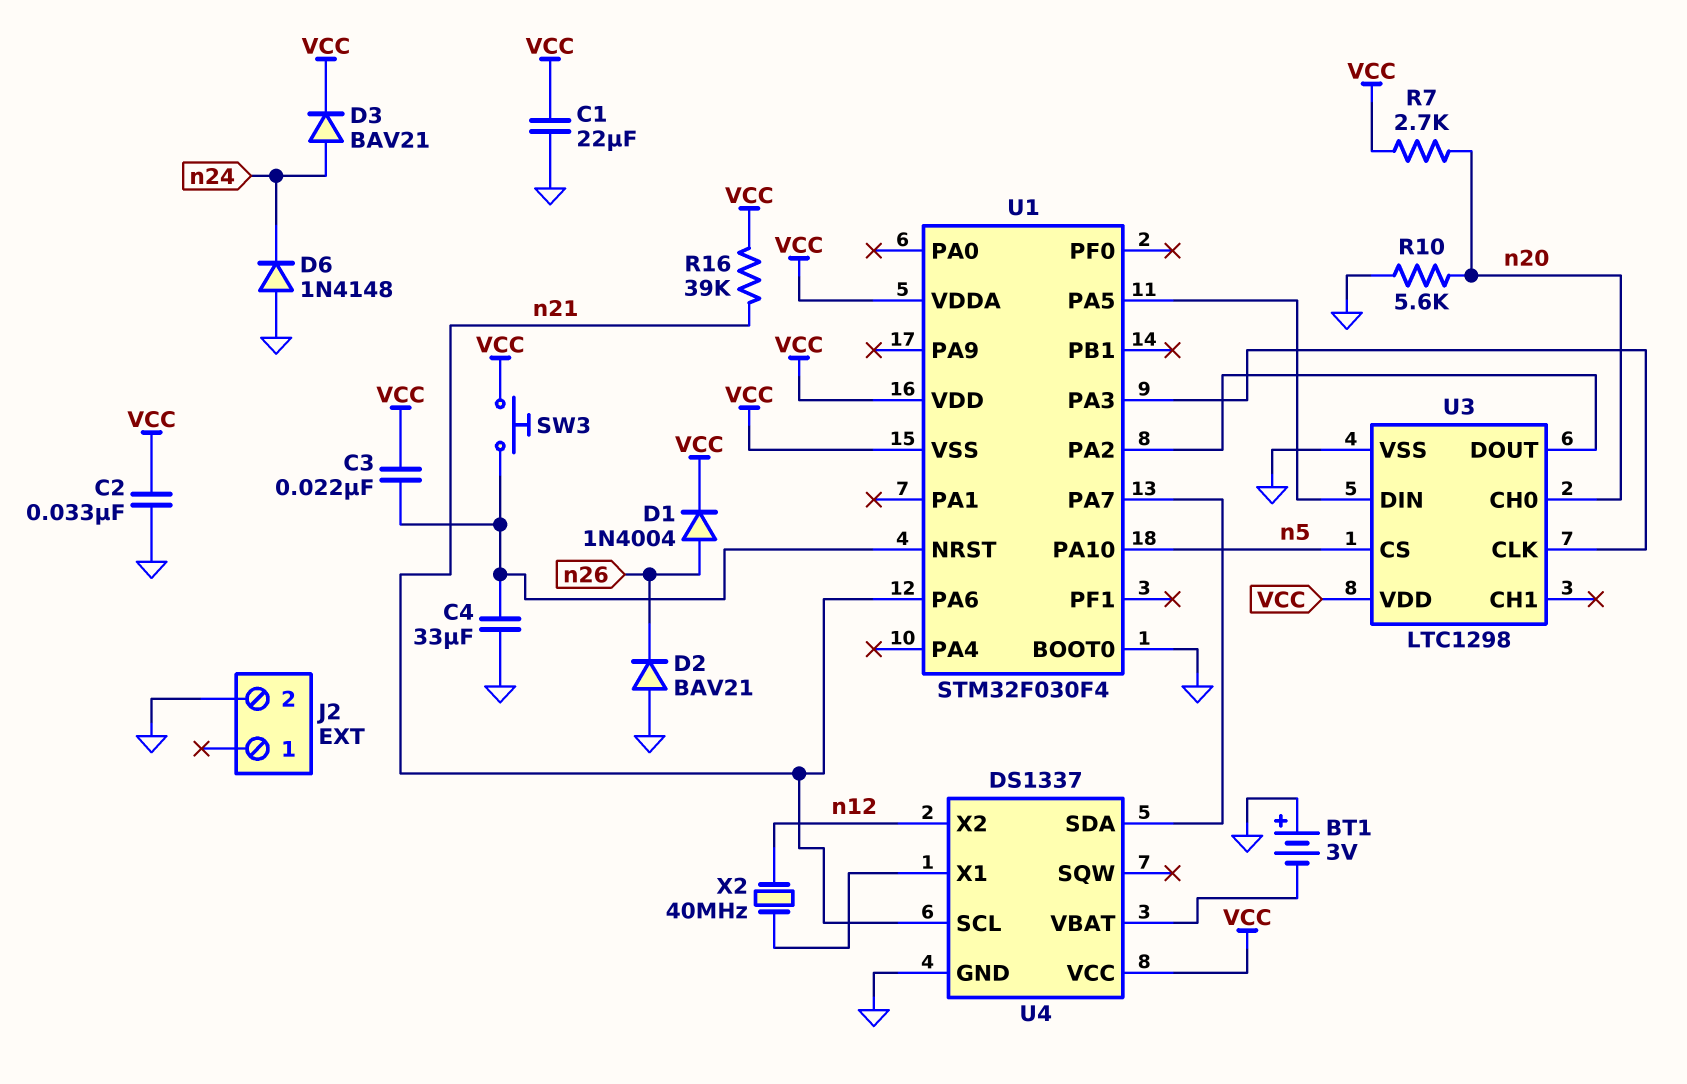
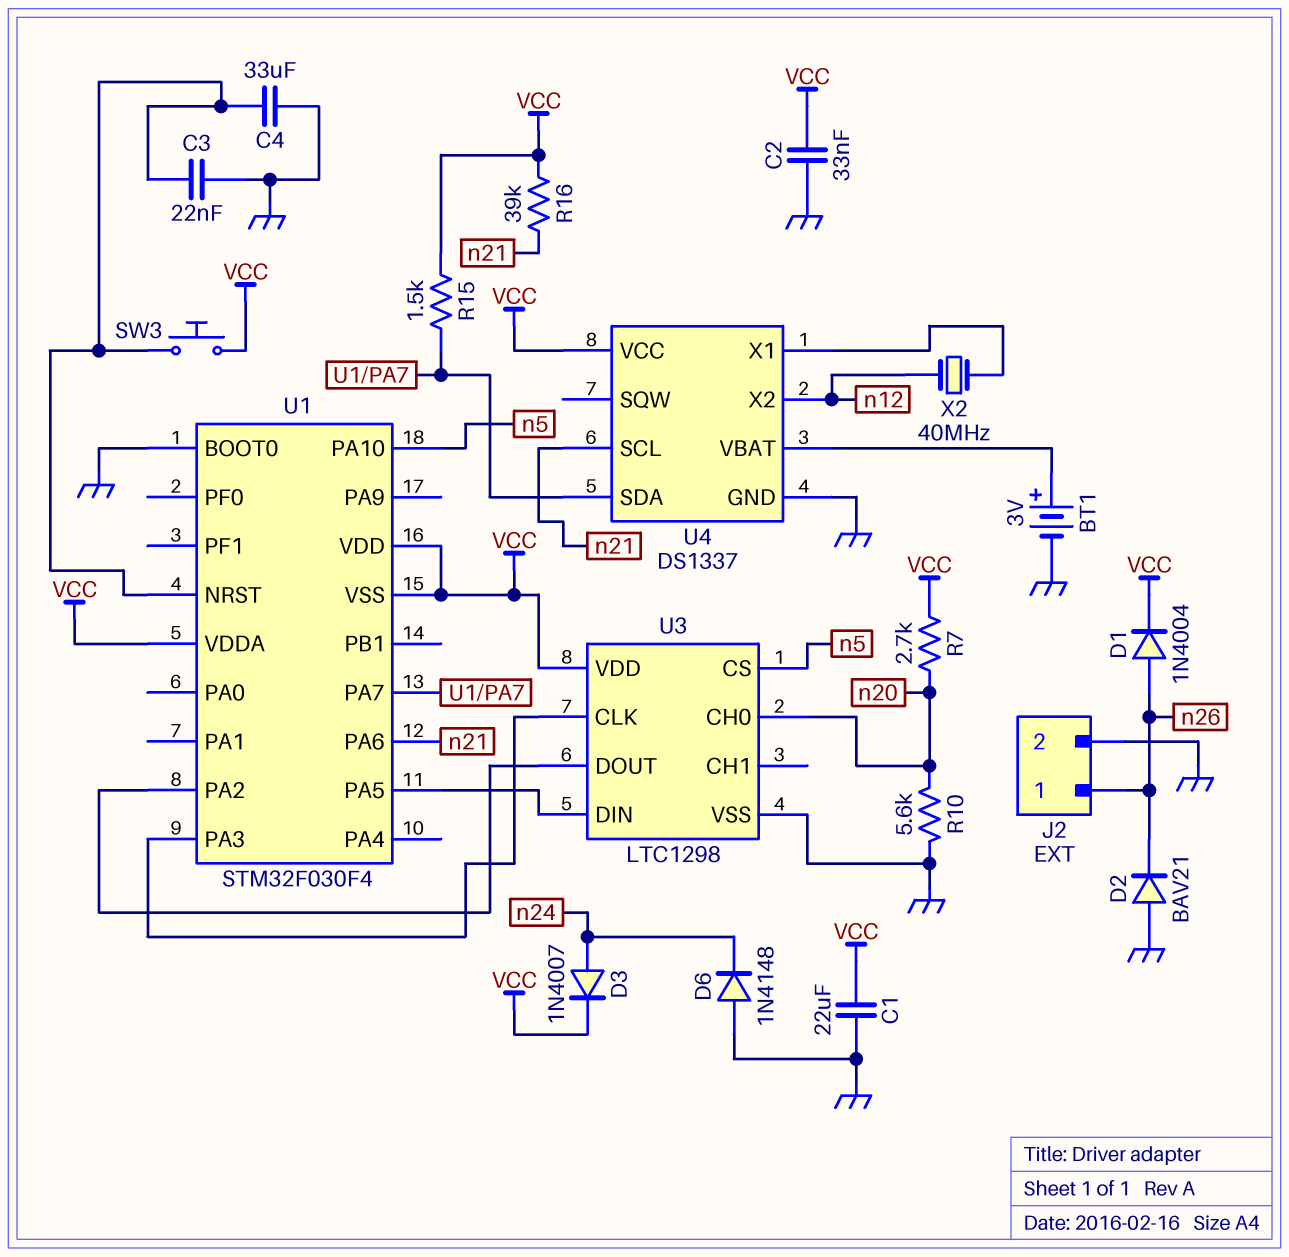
BT1: 3V (plus GND, minus U4/VBAT) -> 3V (plus U4/VBAT, minus GND)
C3: 22nF (U1/NRST, VCC) -> 22nF (GND, U1/NRST)
D3: diode BAV21 (A n24, K VCC) -> diode 1N4007 (A n24, K VCC)
J2 pin 1: none -> n26
R15: none -> 1.5k (U1/PA7, VCC)

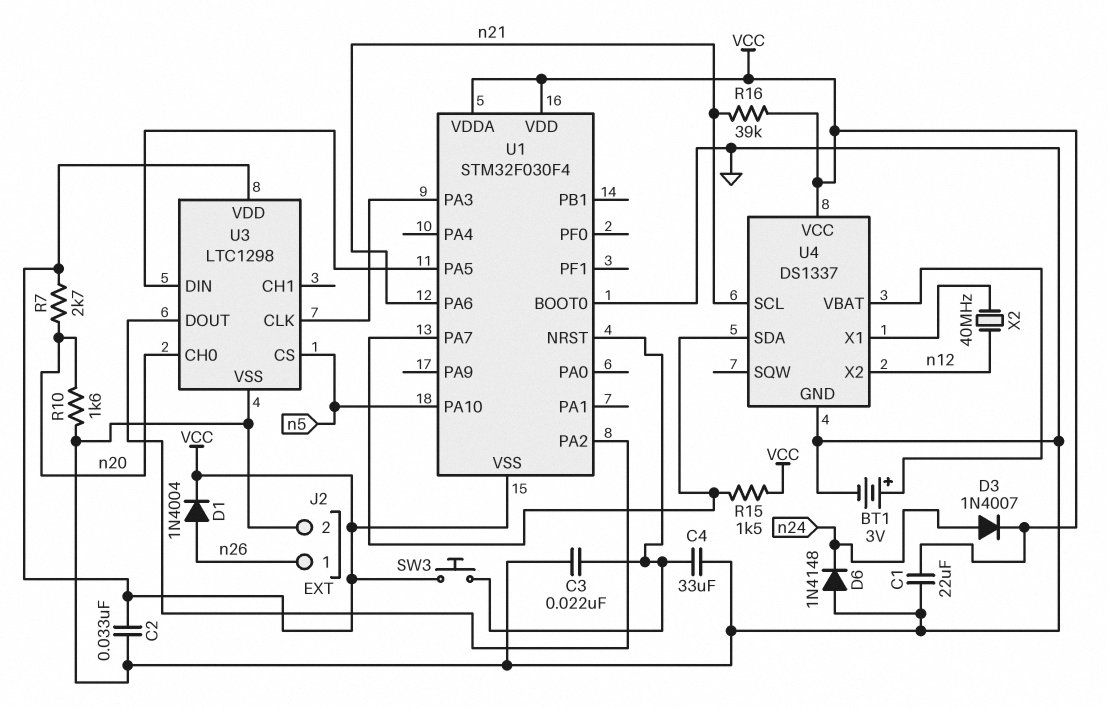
D2: diode BAV21 (A GND, K n26) -> none
R10: 5.6k (GND, n20) -> 1.6k (GND, n20)

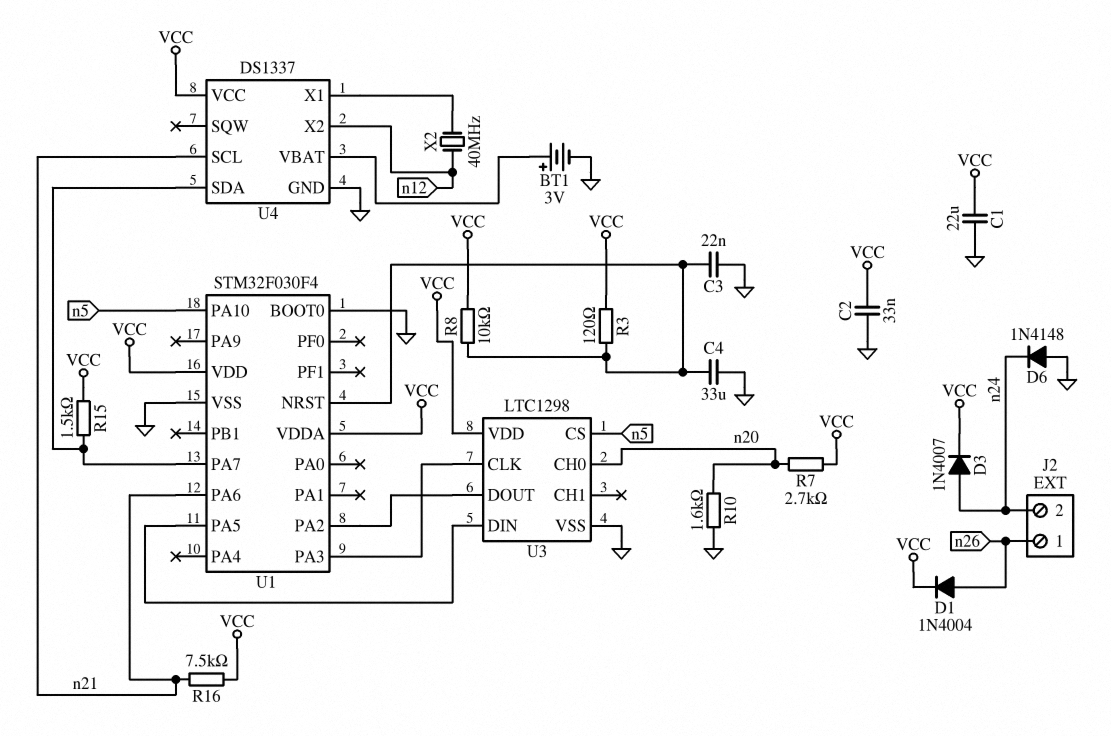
J2 pin 2: GND -> n24
R3: none -> 120 (U1/NRST, VCC)
R8: none -> 10k (U1/NRST, VCC)
R16: 39k (VCC, n21) -> 7.5k (VCC, n21)
SW3: button (U1/NRST, VCC) -> none
U1 pin VSS: VCC -> GND

